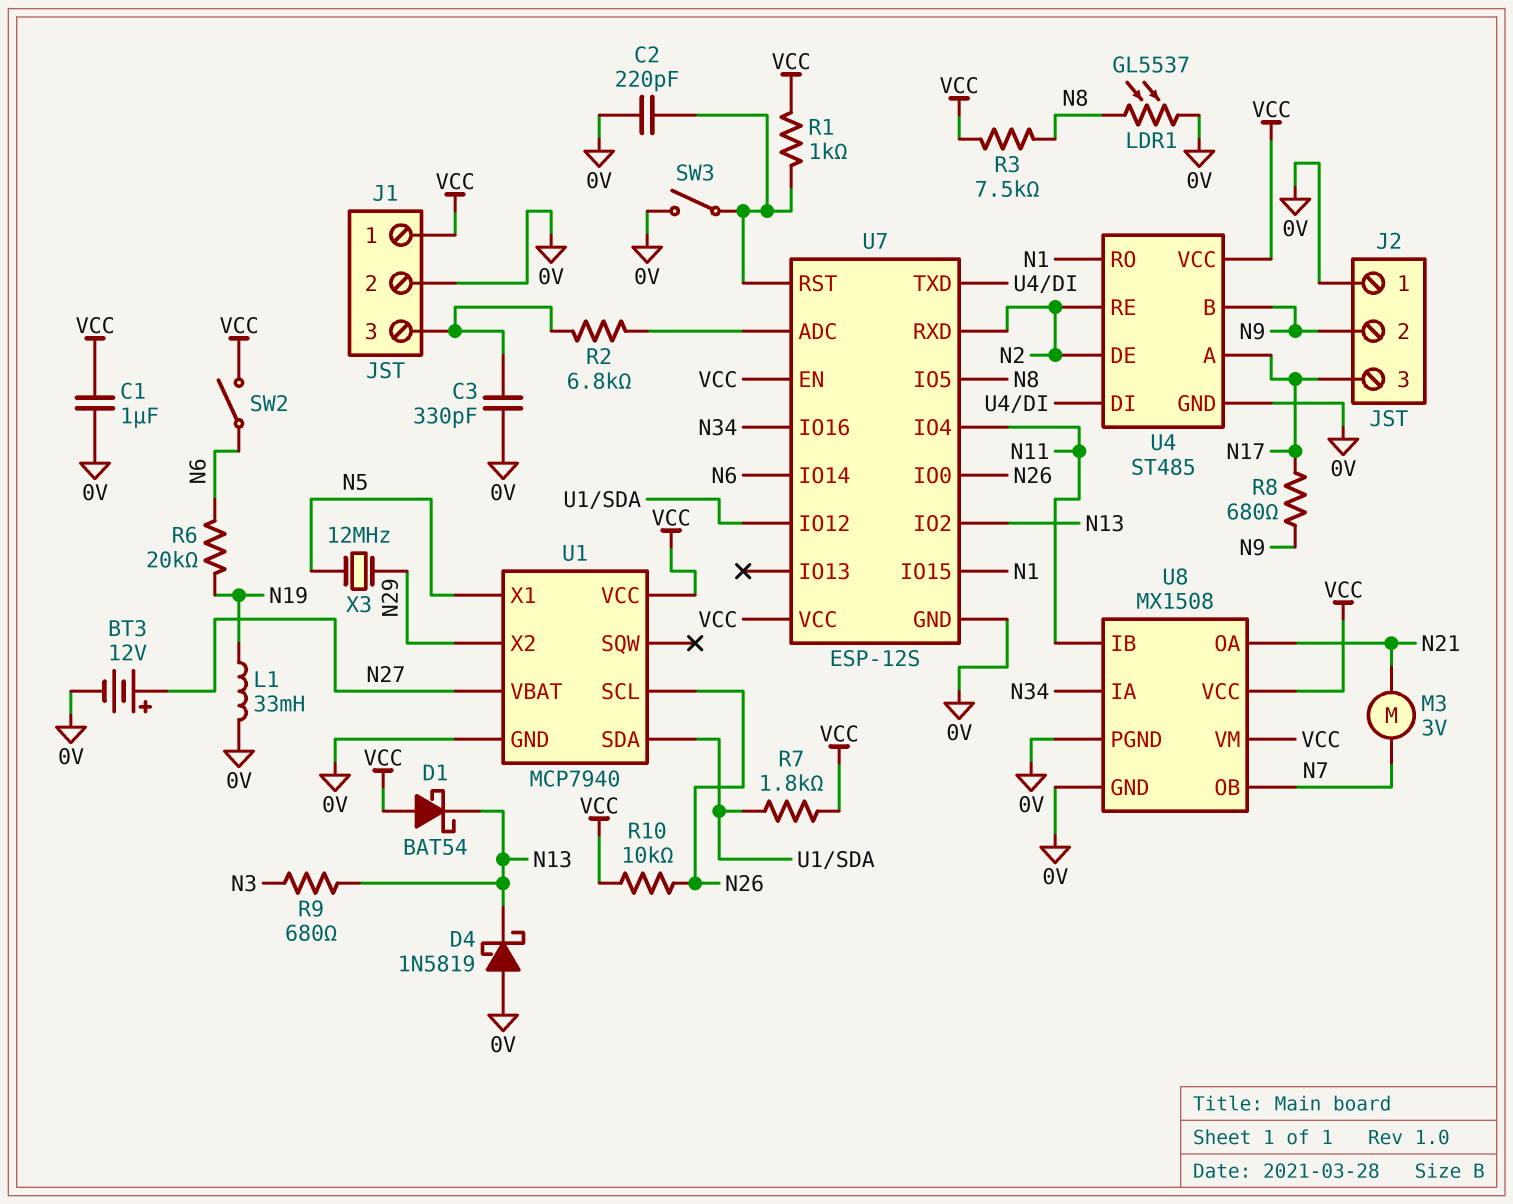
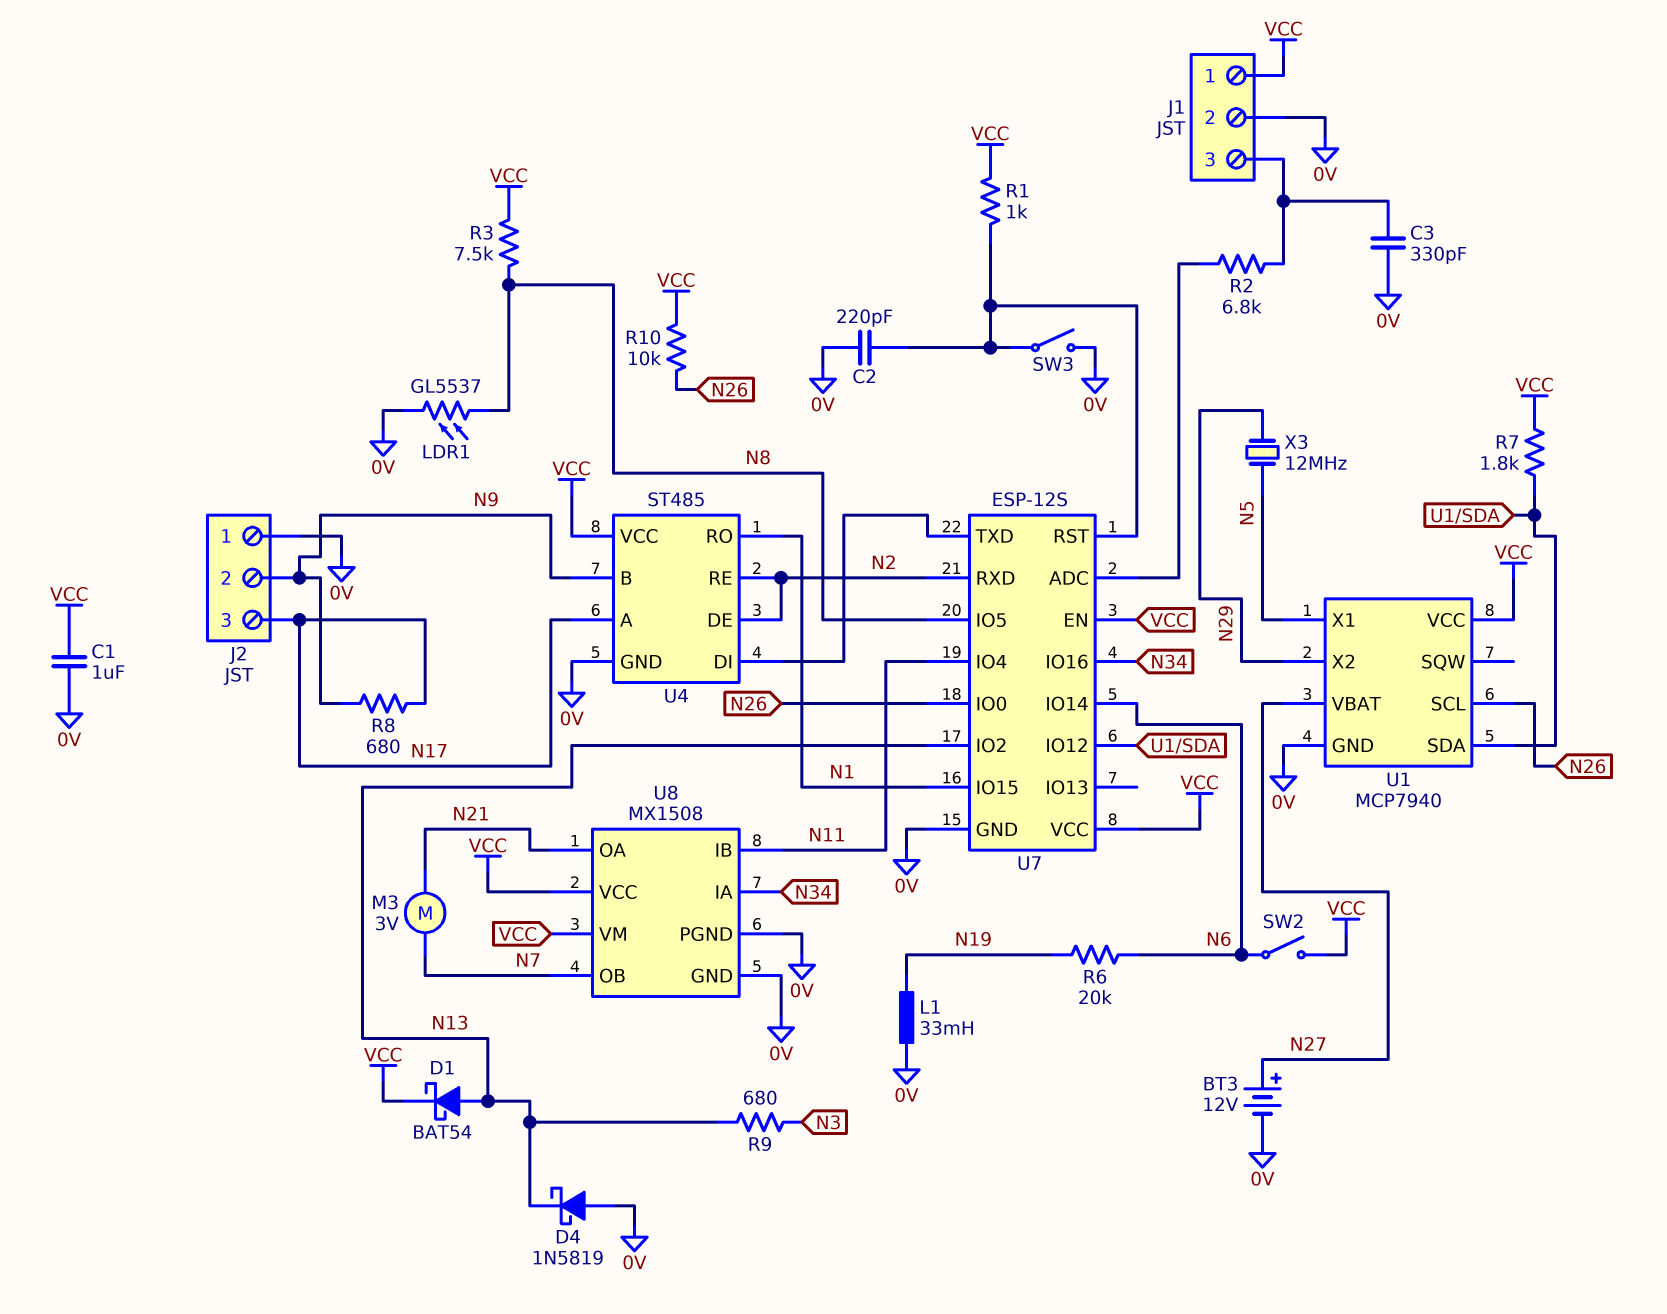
D1: schottky BAT54 (A VCC, K N13) -> schottky BAT54 (A N13, K VCC)

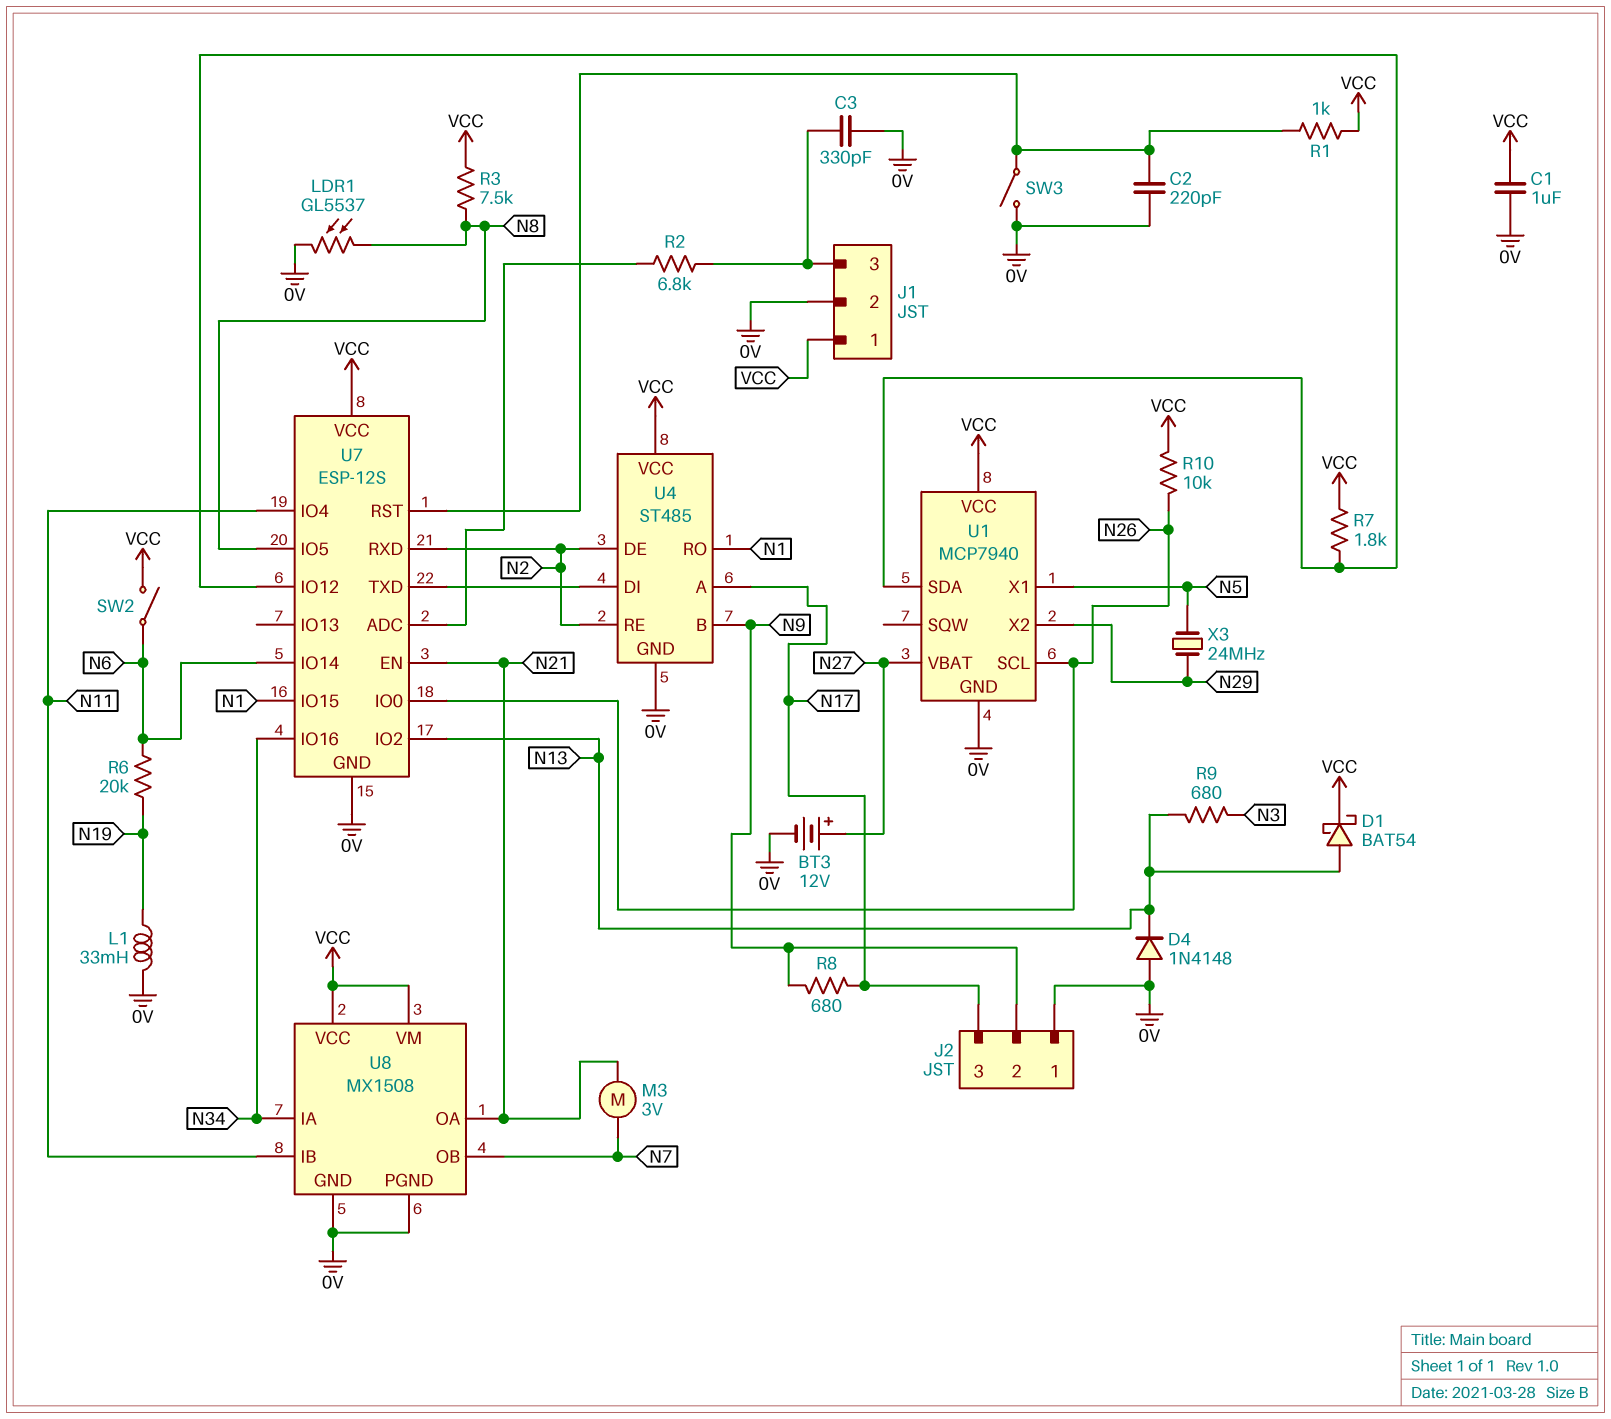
D4: schottky 1N5819 (A 0V, K N13) -> diode 1N4148 (A 0V, K N13)
U7 pin EN: VCC -> N21
X3: 12MHz (N5, N29) -> 24MHz (N5, N29)

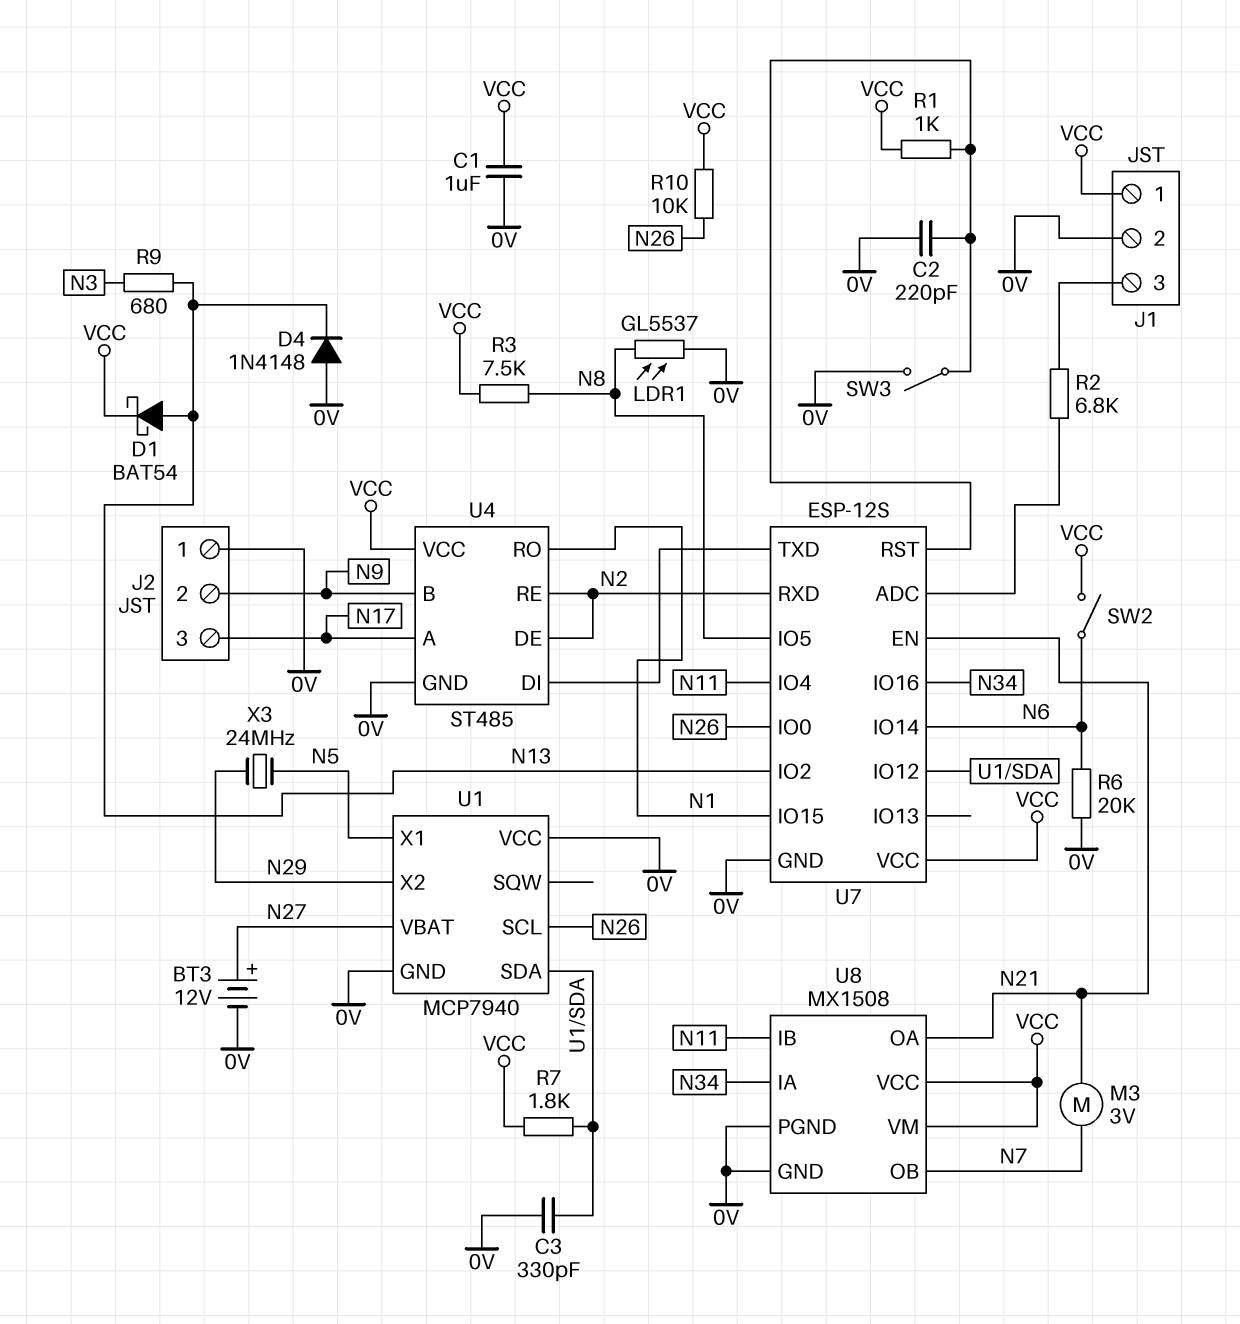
C3: 330pF (0V, J1/3) -> 330pF (0V, U1/SDA)
L1: 33mH (0V, N19) -> none
R6: 20k (N6, N19) -> 20k (0V, N6)
R8: 680 (N9, N17) -> none
U1 pin VCC: VCC -> 0V

